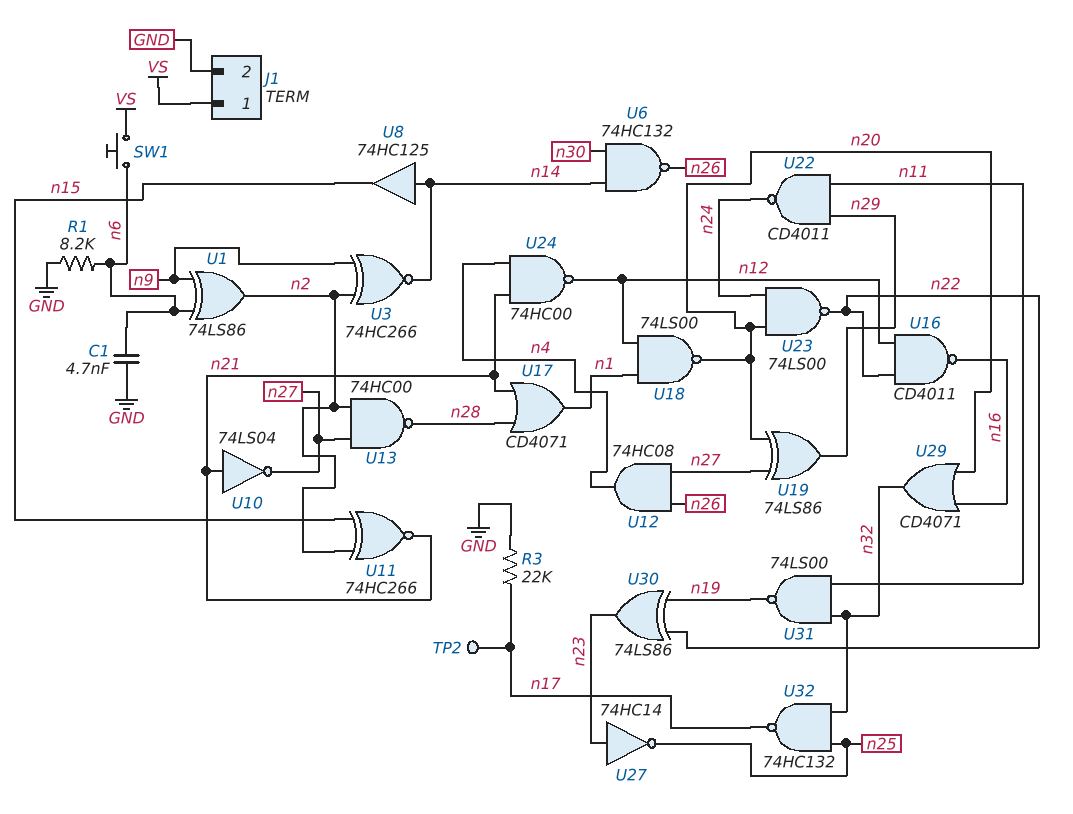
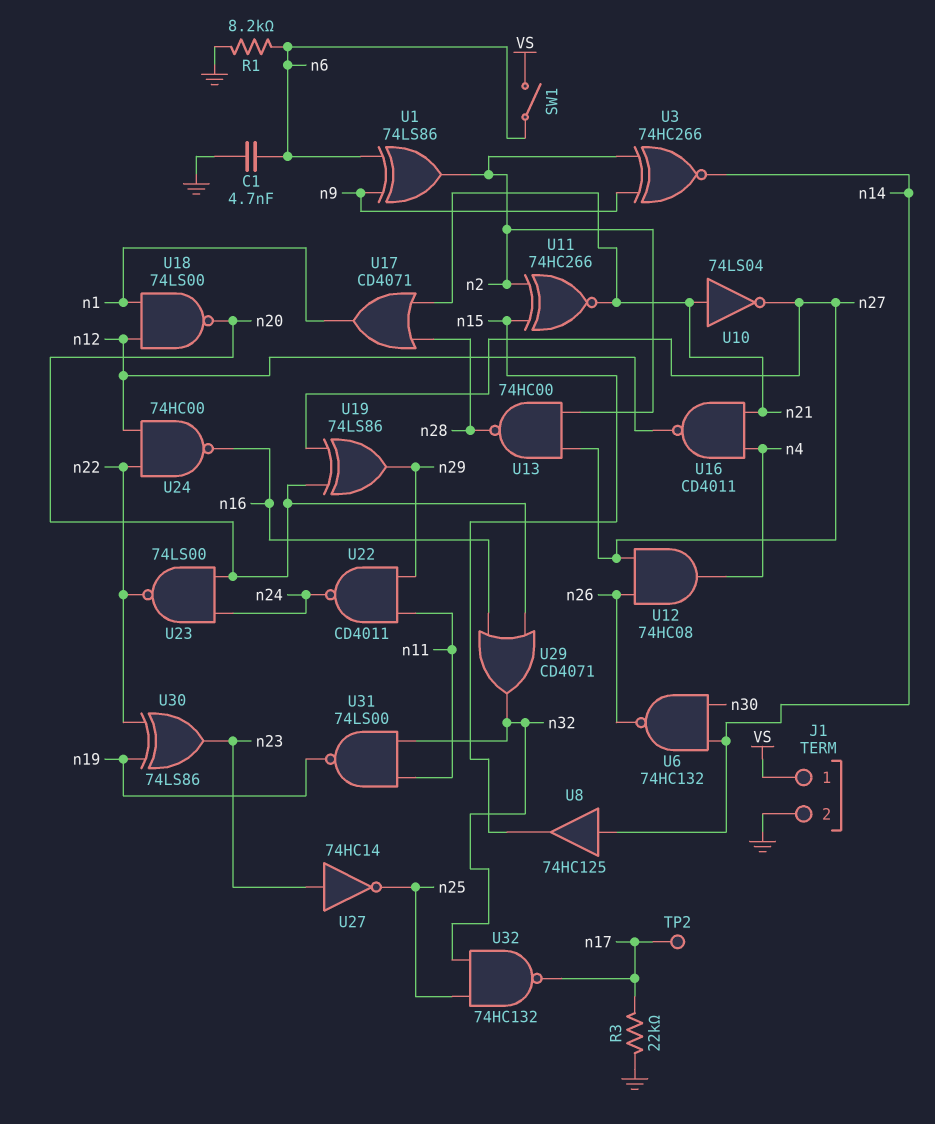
SW1: button (VS, n6) -> switch (VS, n6)
U16: NAND CD4011 (in n12, in n22, out n16) -> NAND CD4011 (in n4, in n21, out n12)
U24: NAND 74HC00 (in n4, in n21, out n12) -> NAND 74HC00 (in n12, in n22, out n16)

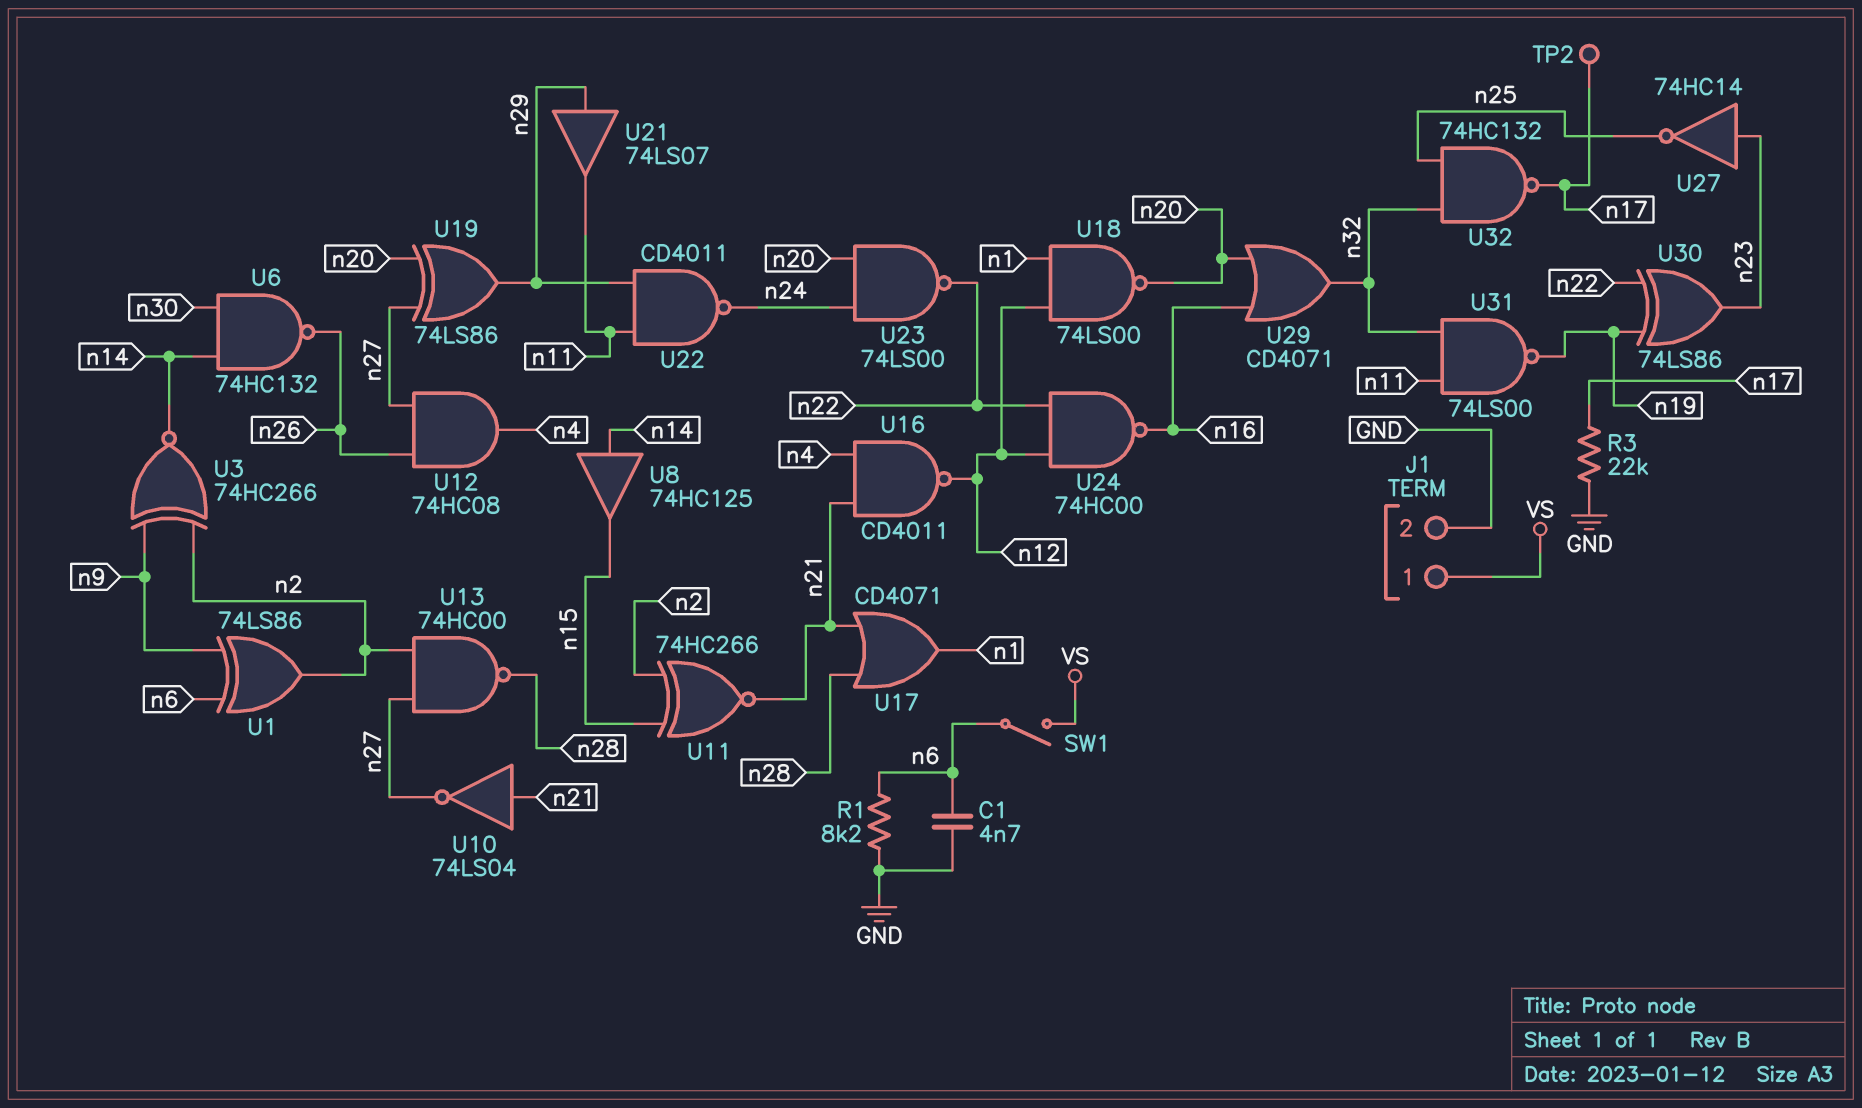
U21: none -> buffer 74LS07 (in n29, out n11)

